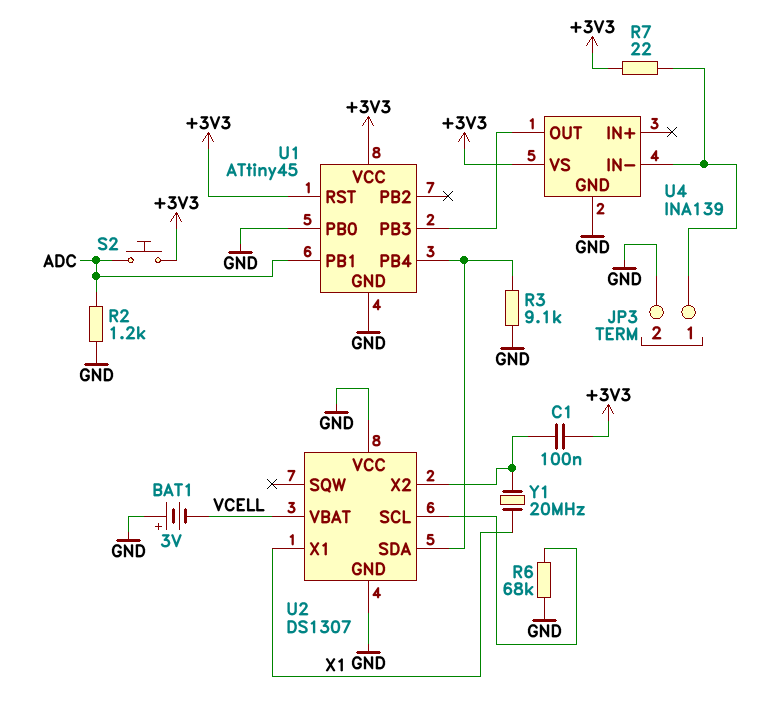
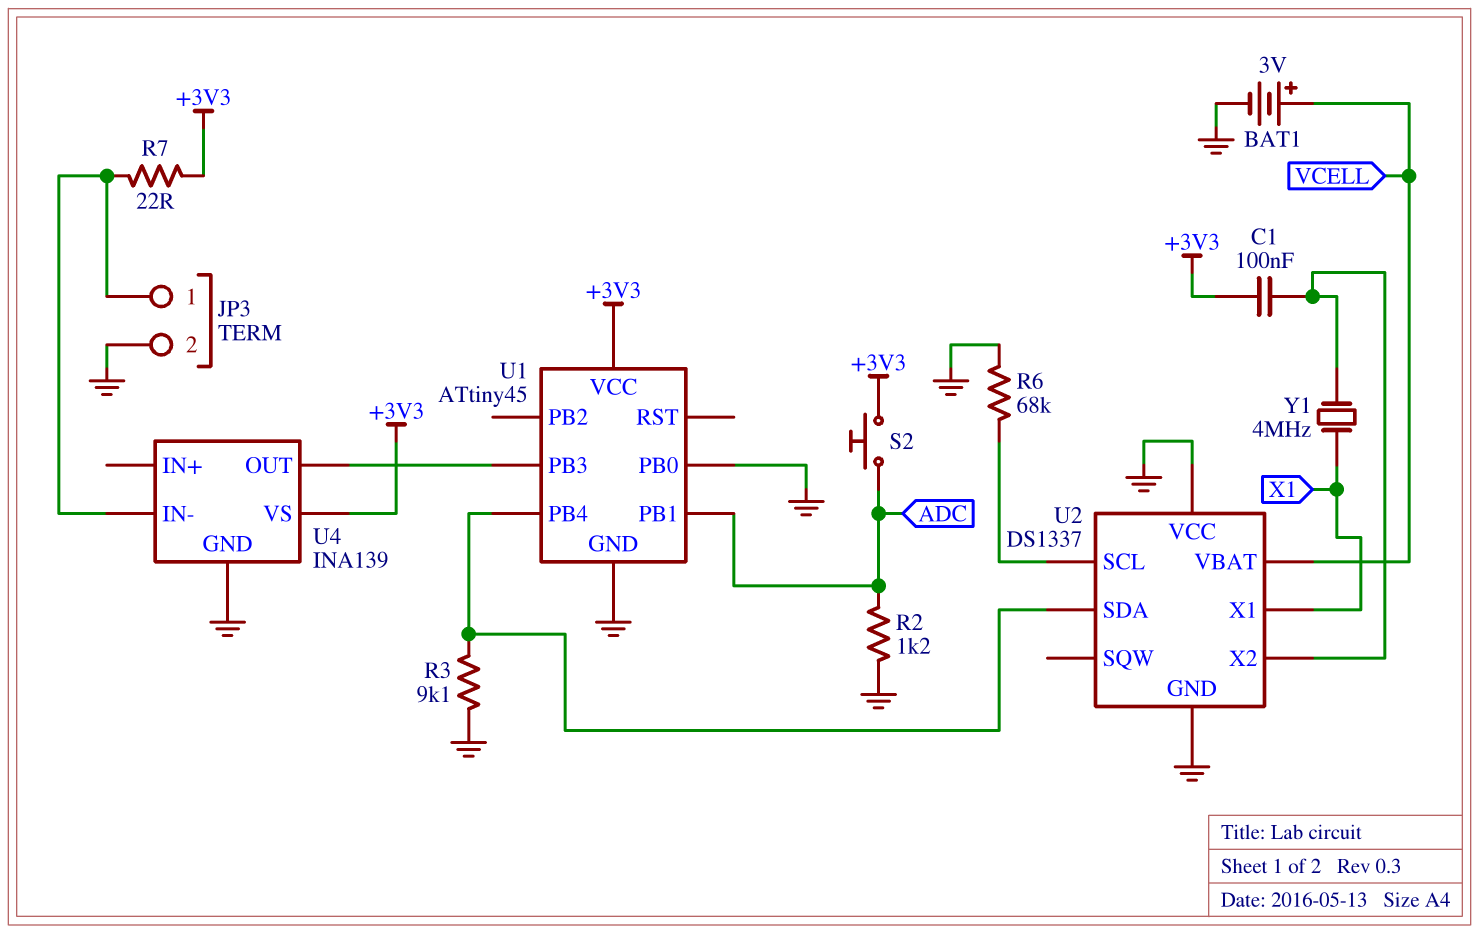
BAT1: 3V (plus GND, minus VCELL) -> 3V (plus VCELL, minus GND)
U1 pin RST: +3V3 -> none
U2: DS1307 -> DS1337
Y1: 20MHz (U2/X2, X1) -> 4MHz (U2/X2, X1)

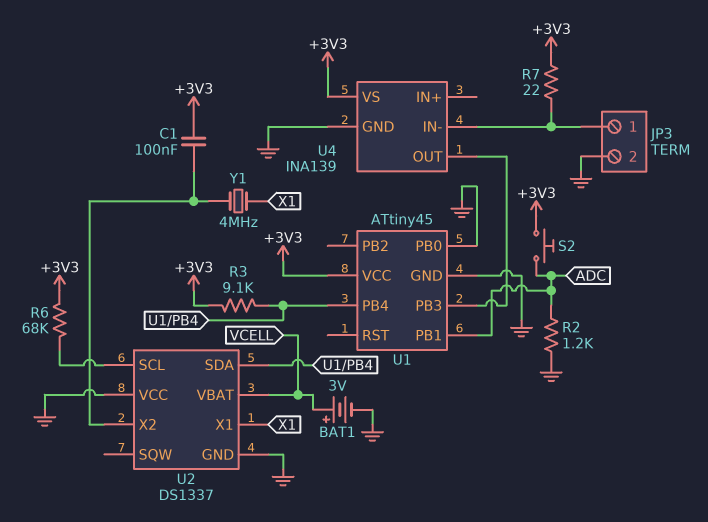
R3: 9.1k (GND, U1/PB4) -> 9.1k (+3V3, U1/PB4)
R6: 68k (GND, U2/SCL) -> 68k (+3V3, U2/SCL)

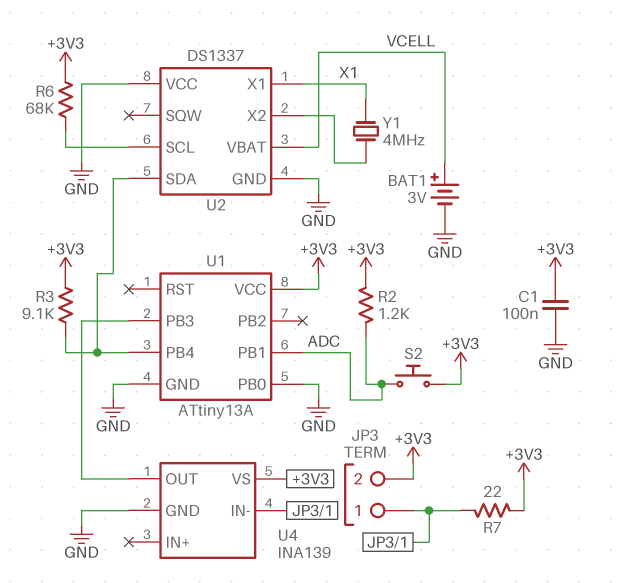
C1: 100nF (+3V3, U2/X2) -> 100nF (+3V3, GND)
JP3 pin 2: GND -> +3V3
R2: 1.2k (ADC, GND) -> 1.2k (+3V3, ADC)
U1: ATtiny45 -> ATtiny13A

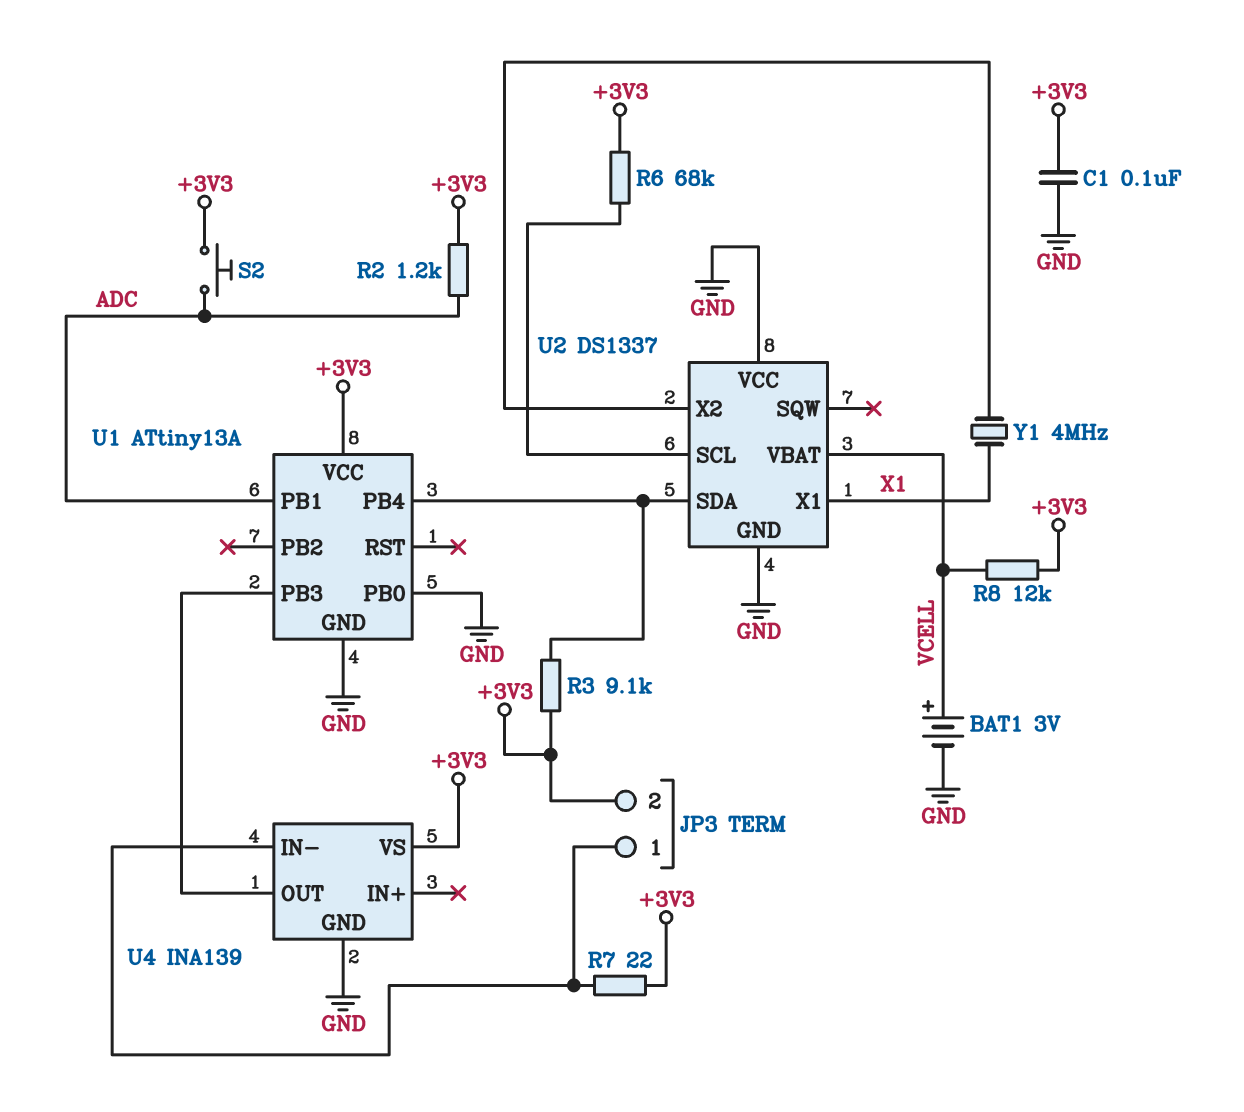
R8: none -> 12k (+3V3, VCELL)

